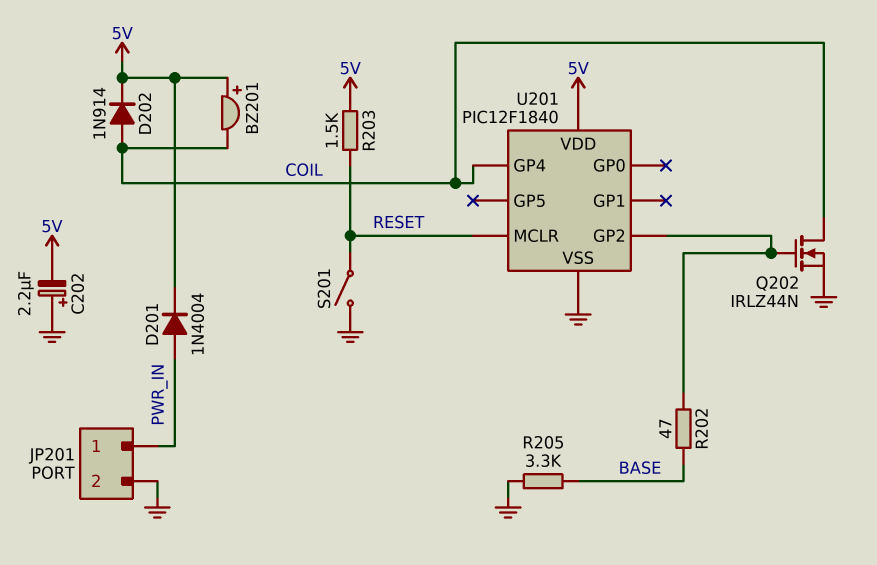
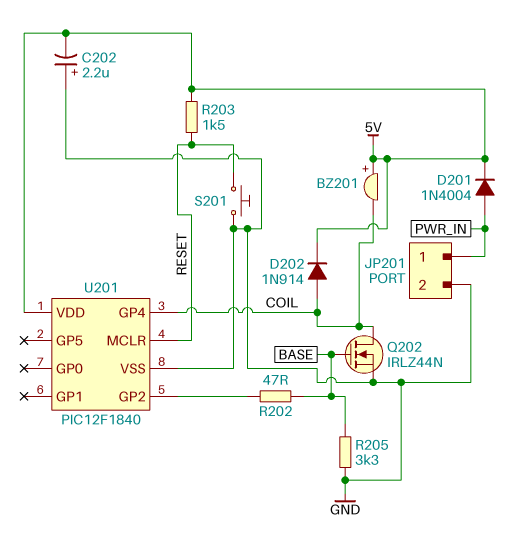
Q202: NMOS IRLZ44N (G U201/GP2, D COIL, S GND) -> NMOS IRLZ44N (G BASE, D COIL, S GND)
S201: switch (GND, RESET) -> button (GND, RESET)

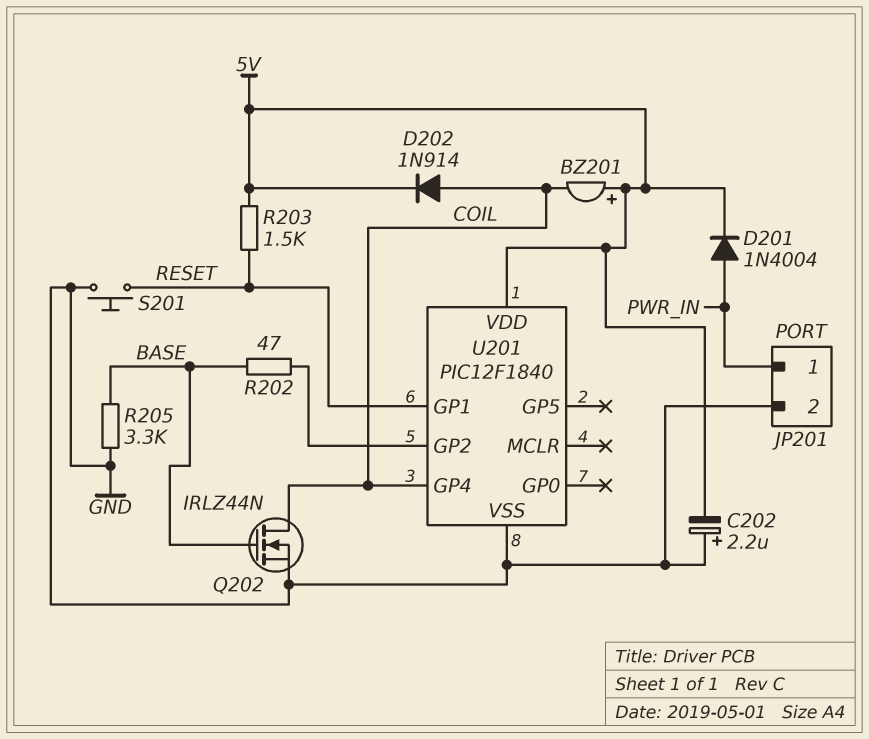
U201 pin GP1: none -> RESET
U201 pin MCLR: RESET -> none

